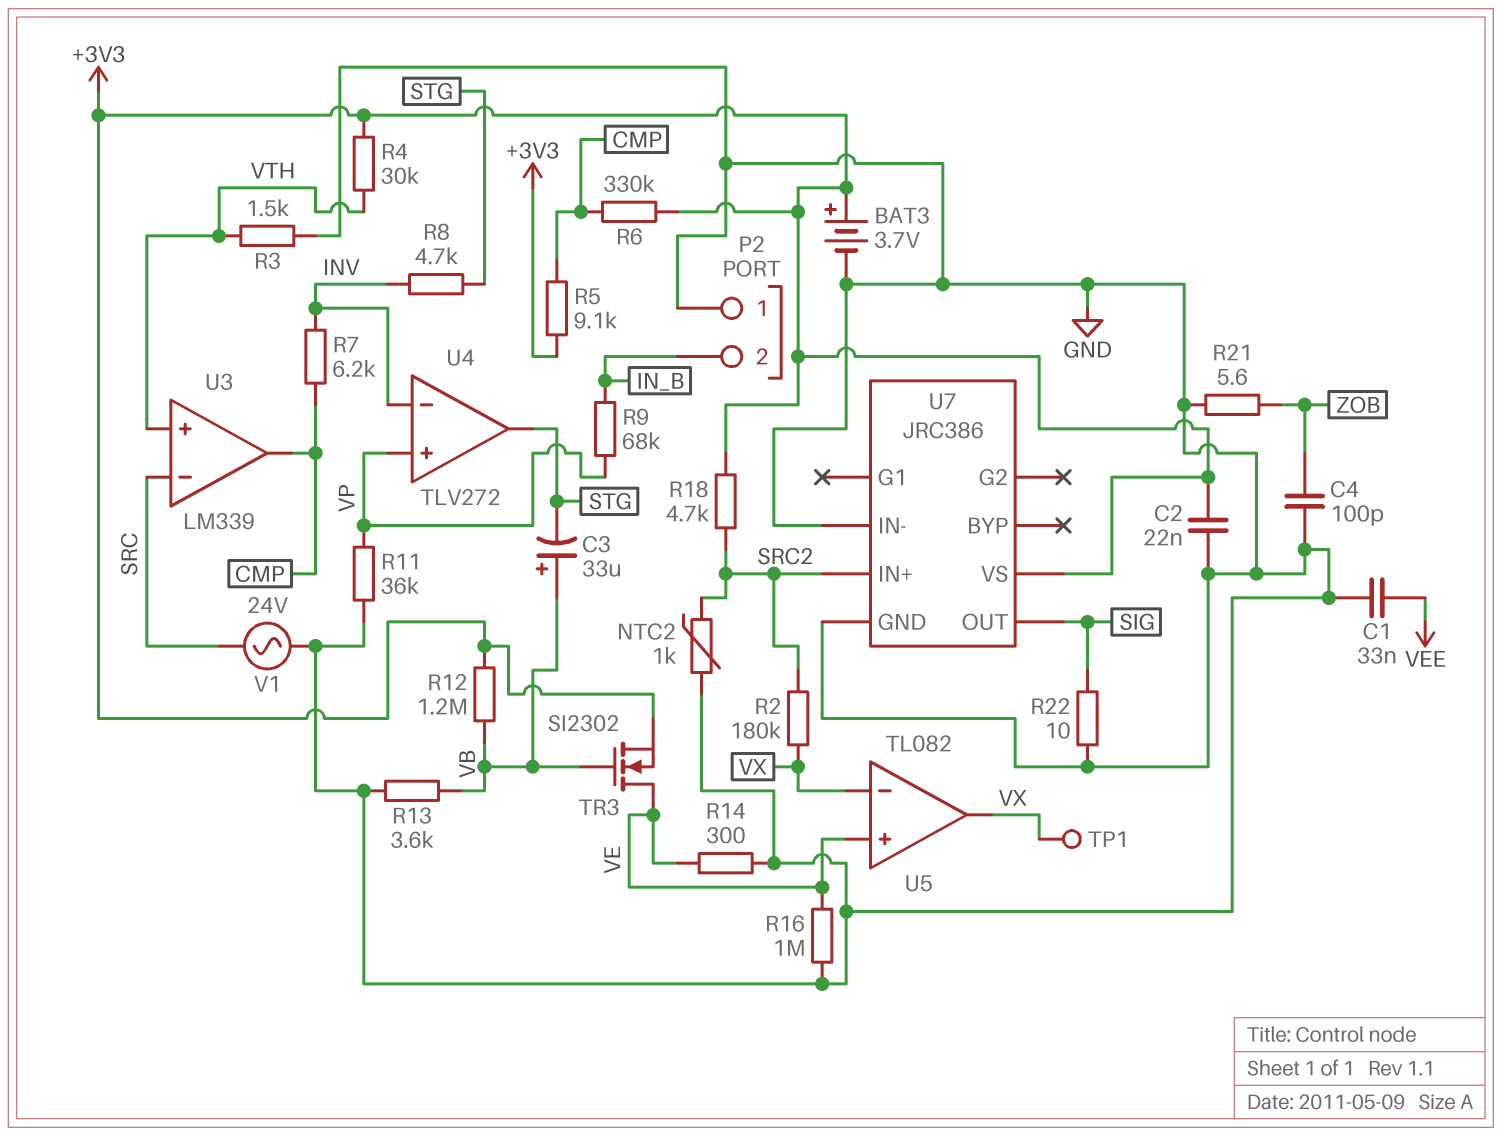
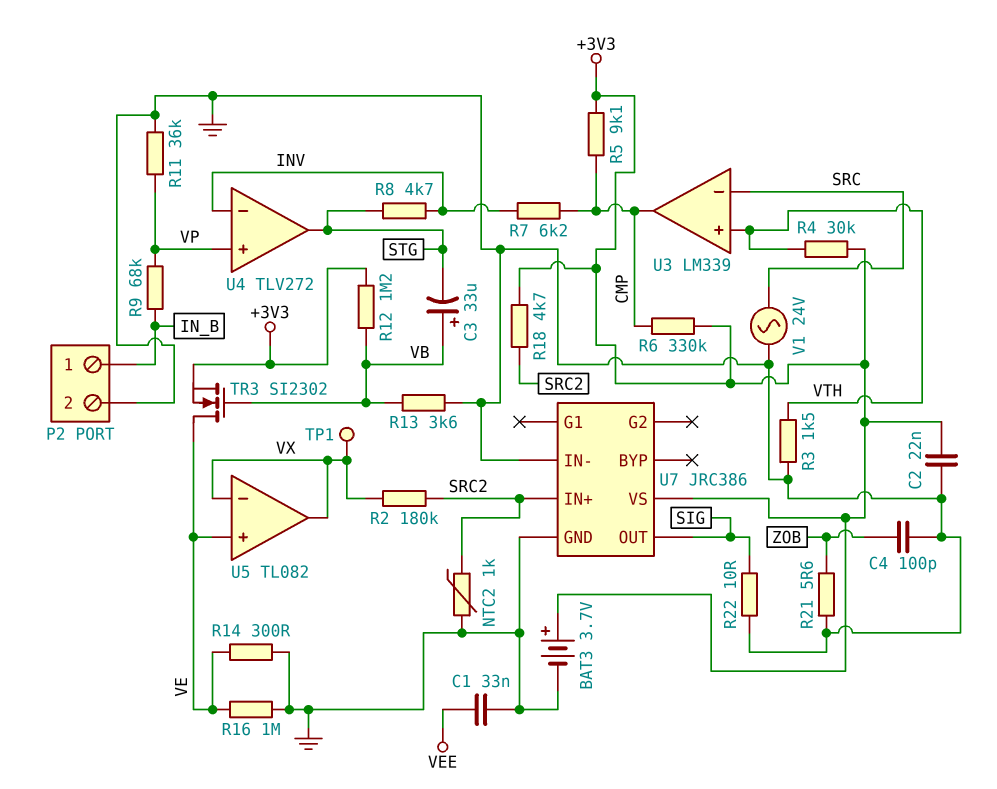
P2 pin 1: GND -> IN_B
P2 pin 2: IN_B -> GND

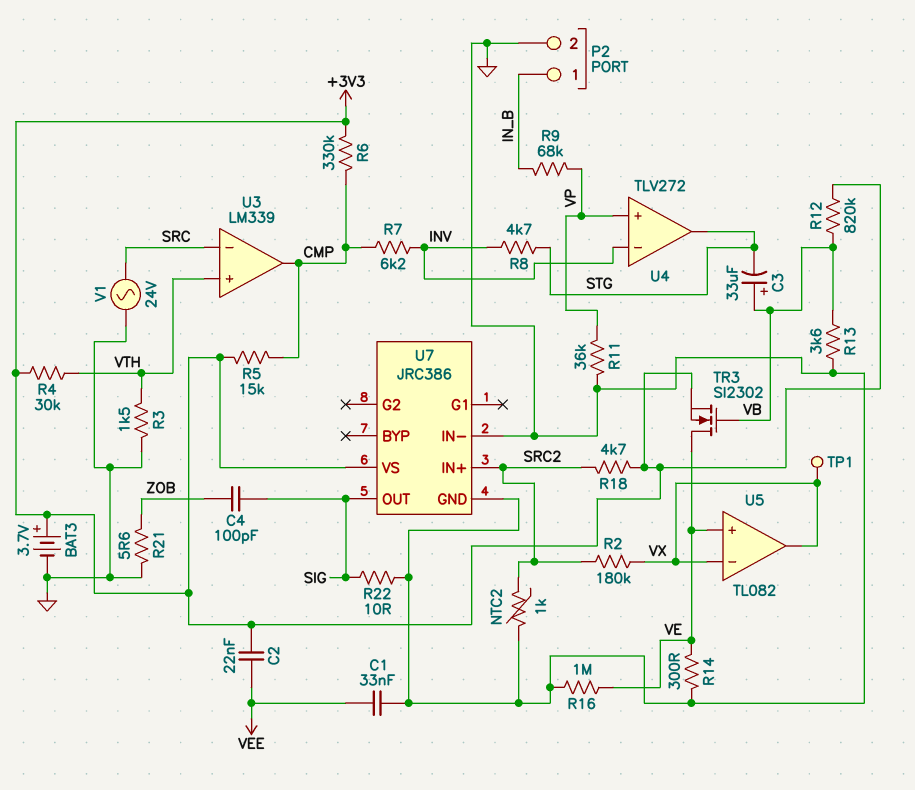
C2: 22nF (+3V3, GND) -> 22nF (+3V3, VEE)
C4: 100pF (GND, ZOB) -> 100pF (SIG, ZOB)
R5: 9.1k (+3V3, CMP) -> 15k (+3V3, CMP)
R12: 1.2M (+3V3, VB) -> 820k (+3V3, VB)

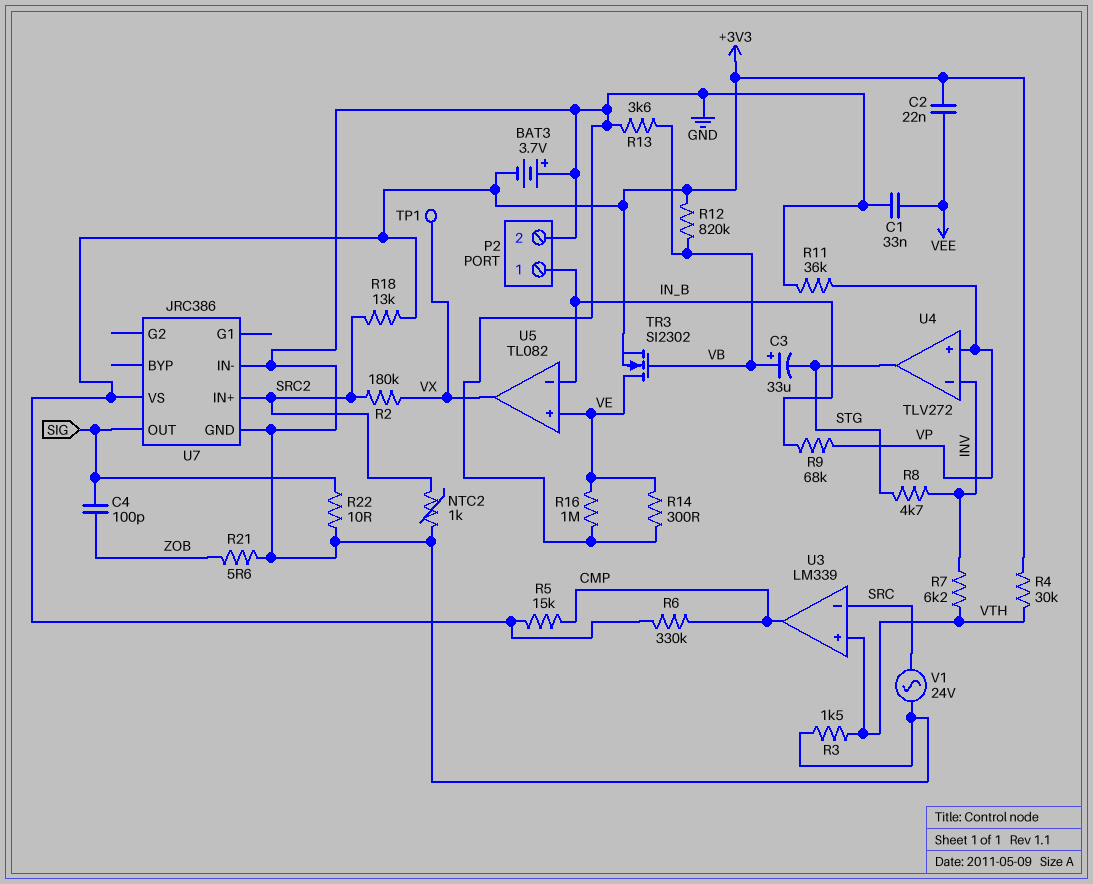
BAT3: 3.7V (plus +3V3, minus GND) -> 3.7V (plus GND, minus +3V3)
R7: 6.2k (CMP, INV) -> 6.2k (INV, VTH)
R18: 4.7k (+3V3, SRC2) -> 13k (+3V3, SRC2)
U5 pin in-: VX -> IN_B

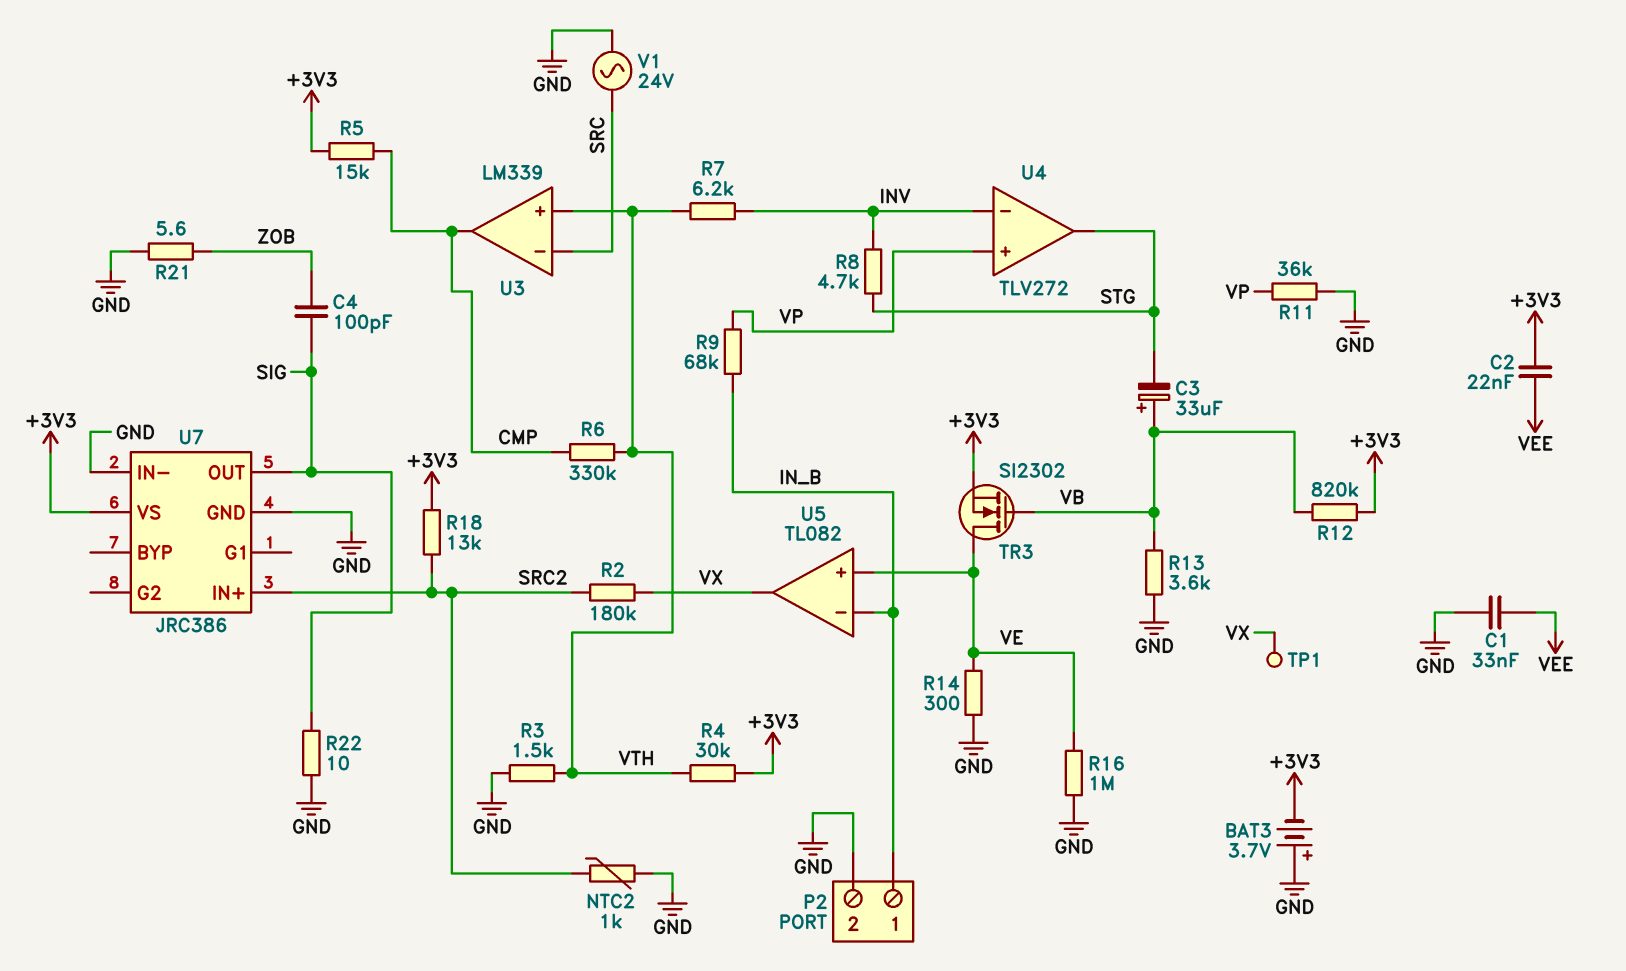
R6: 330k (+3V3, CMP) -> 330k (CMP, VTH)

